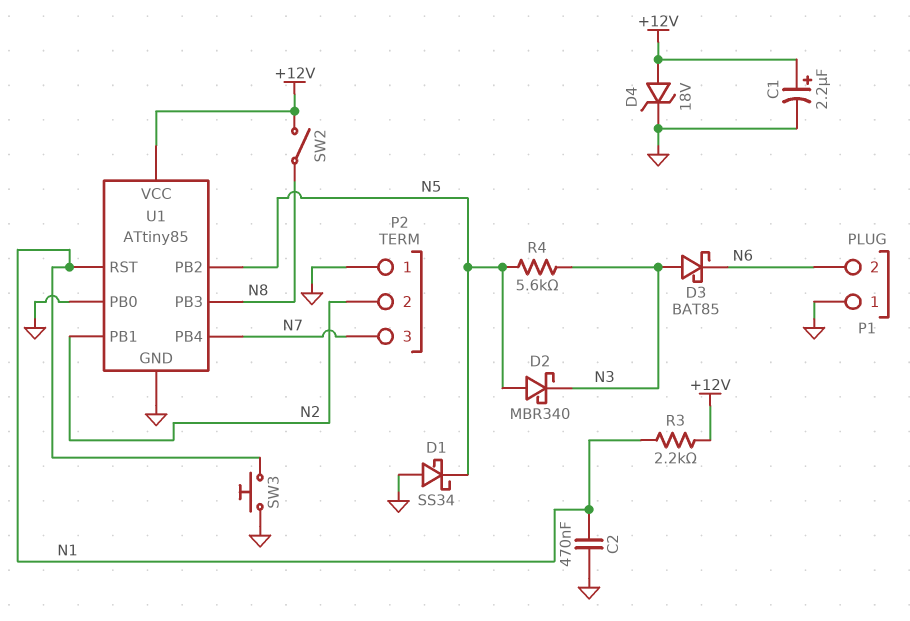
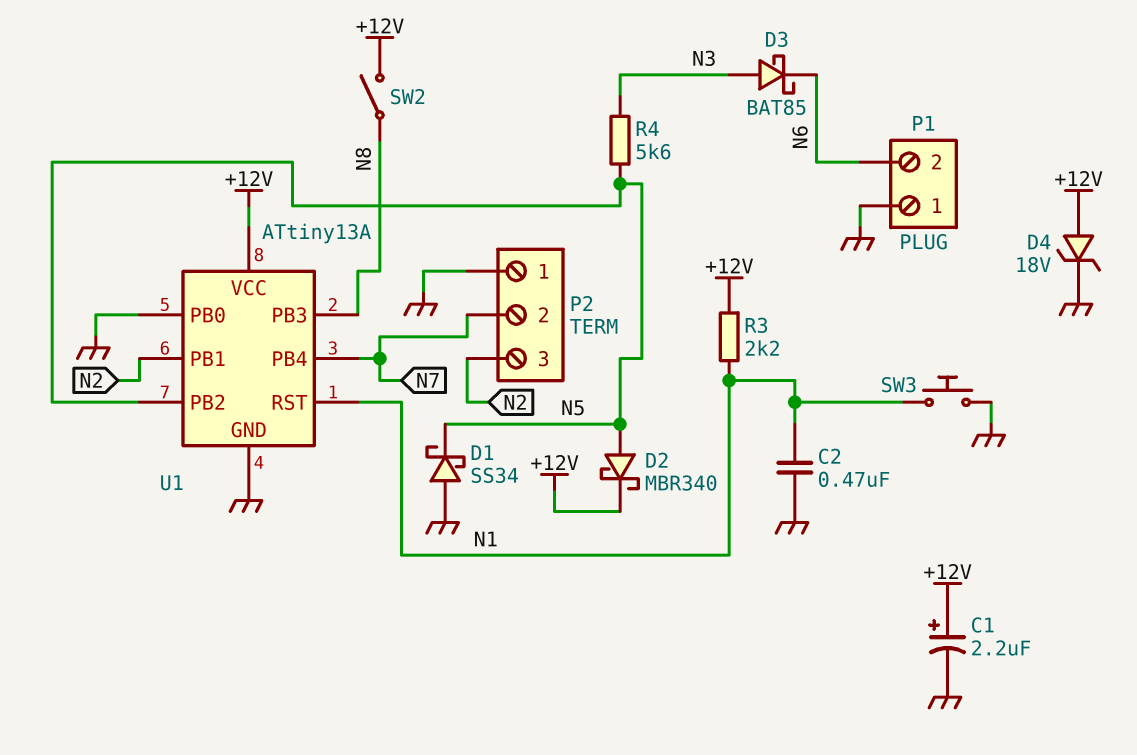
D2: schottky MBR340 (A N5, K N3) -> schottky MBR340 (A N5, K +12V)
P2 pin 2: N2 -> N7
P2 pin 3: N7 -> N2
U1: ATtiny85 -> ATtiny13A

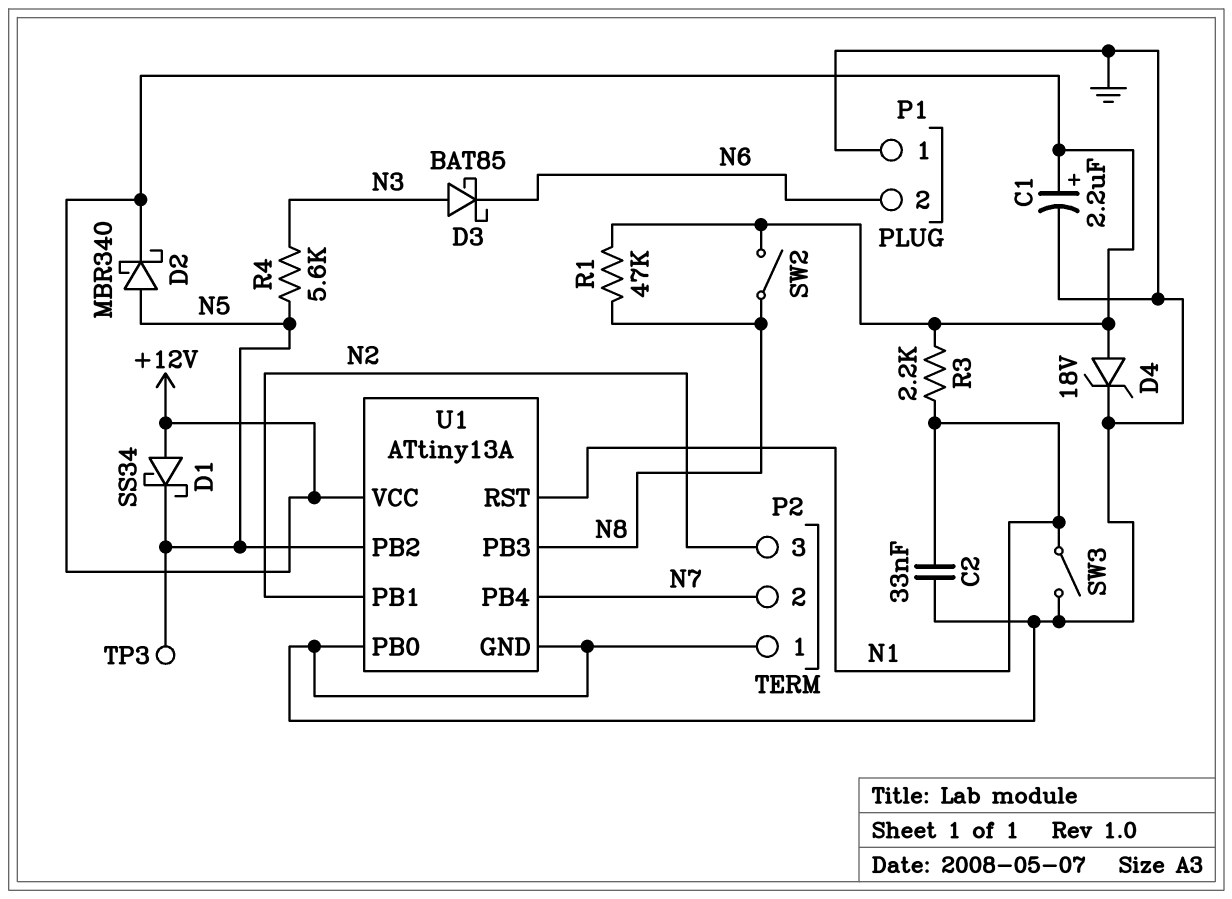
C2: 470nF (GND, N1) -> 33nF (GND, N1)
D1: schottky SS34 (A GND, K N5) -> schottky SS34 (A +12V, K N5)
R1: none -> 47k (+12V, N8)
SW3: button (GND, N1) -> switch (GND, N1)
TP3: none -> test point (N5)

